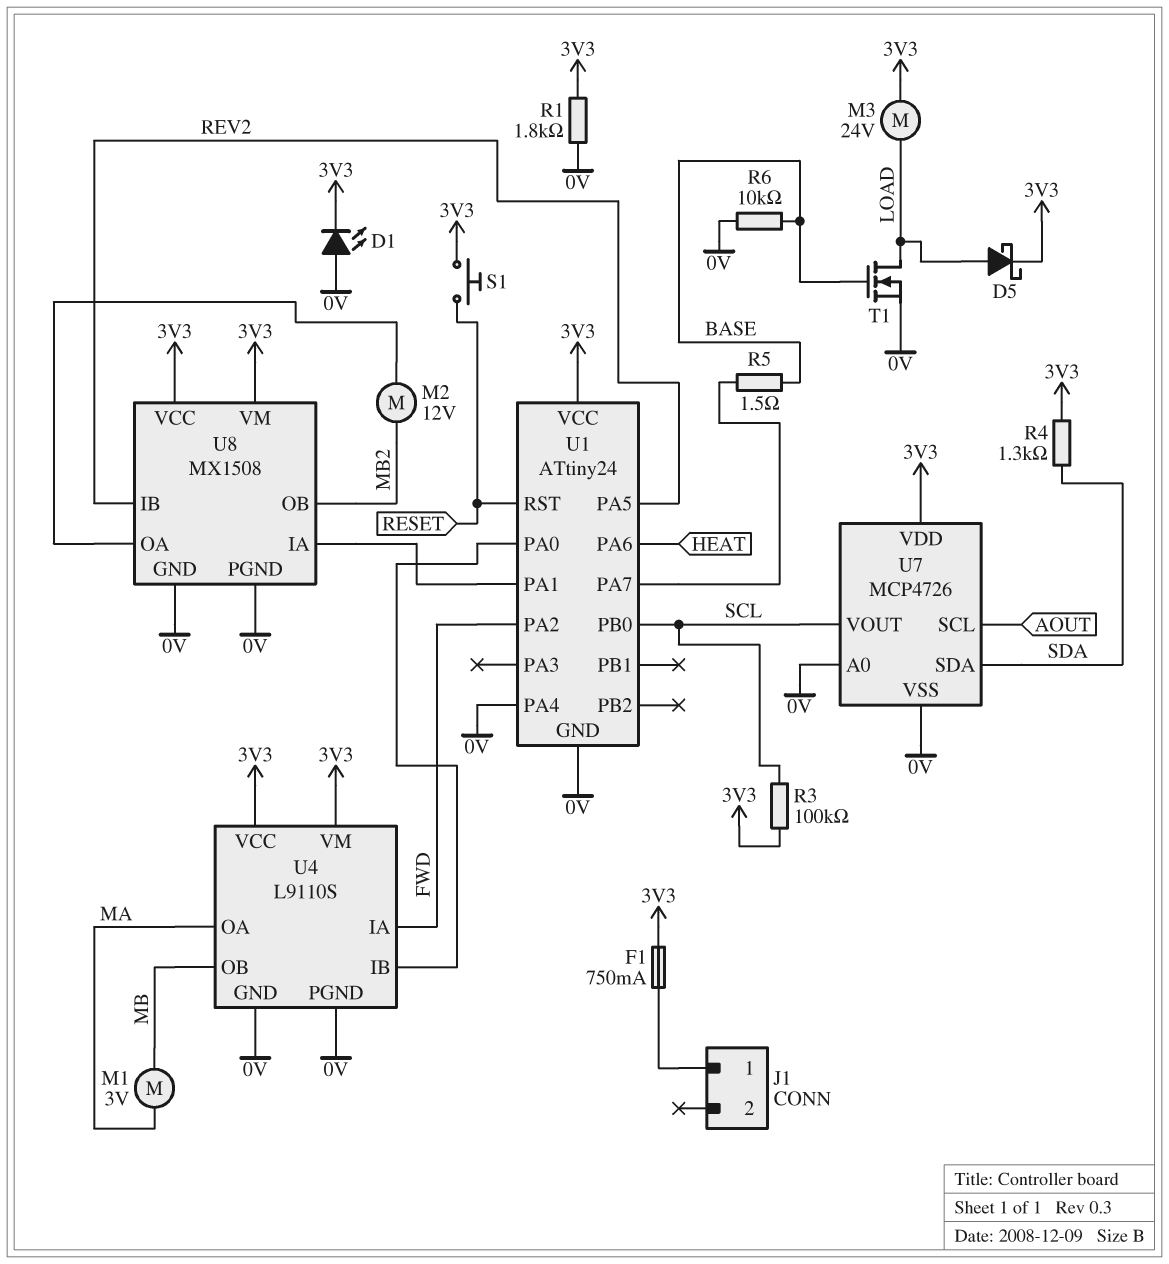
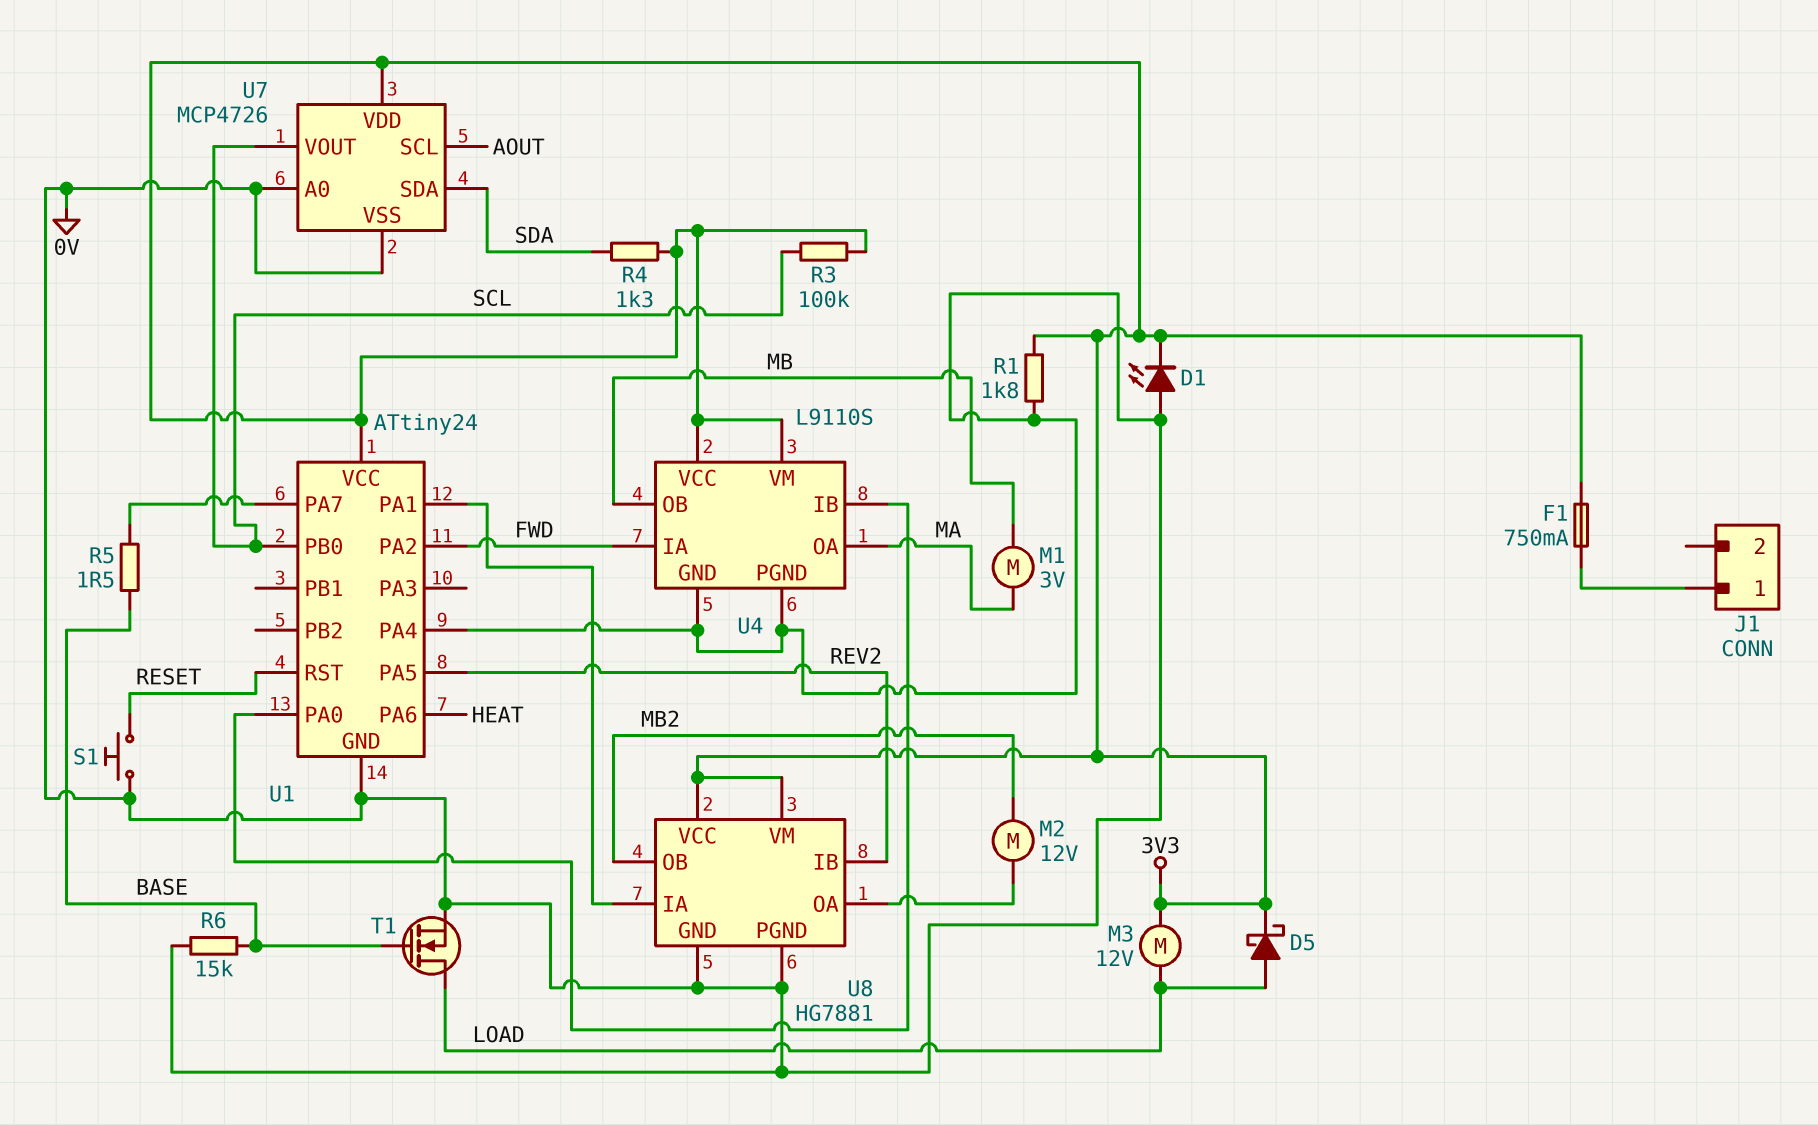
M3: motor 24V (3V3, LOAD) -> motor 12V (3V3, LOAD)
R6: 10k (0V, BASE) -> 15k (0V, BASE)
S1: button (3V3, RESET) -> button (0V, RESET)
U8: MX1508 -> HG7881

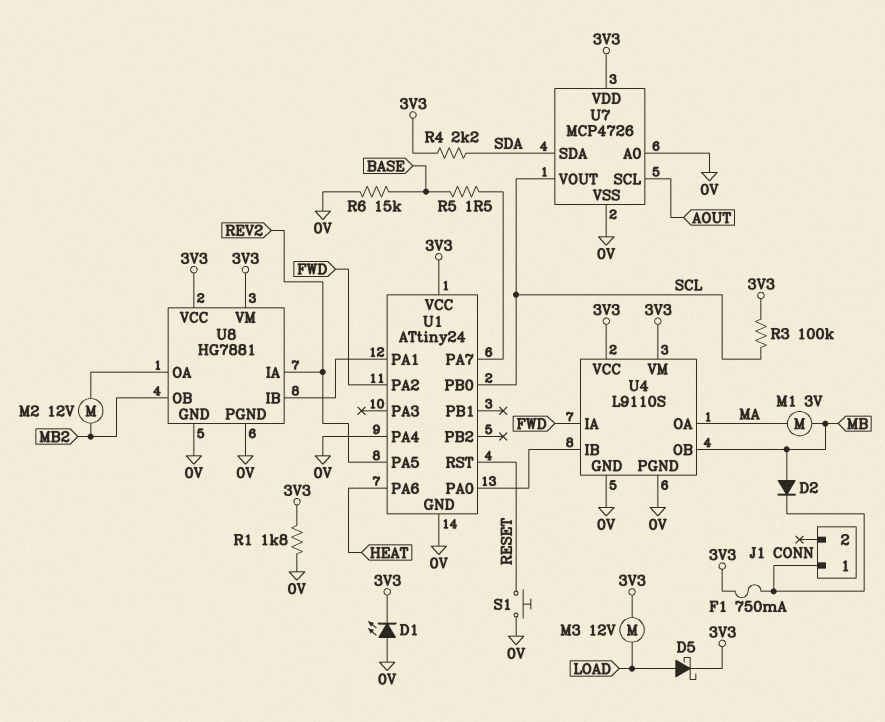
D2: none -> diode (A MB, K J1/1)
R4: 1.3k (3V3, SDA) -> 2.2k (3V3, SDA)
T1: NMOS (G BASE, D LOAD, S 0V) -> none
U8 pin IA: U1/PA1 -> REV2
U8 pin IB: REV2 -> U1/PA1

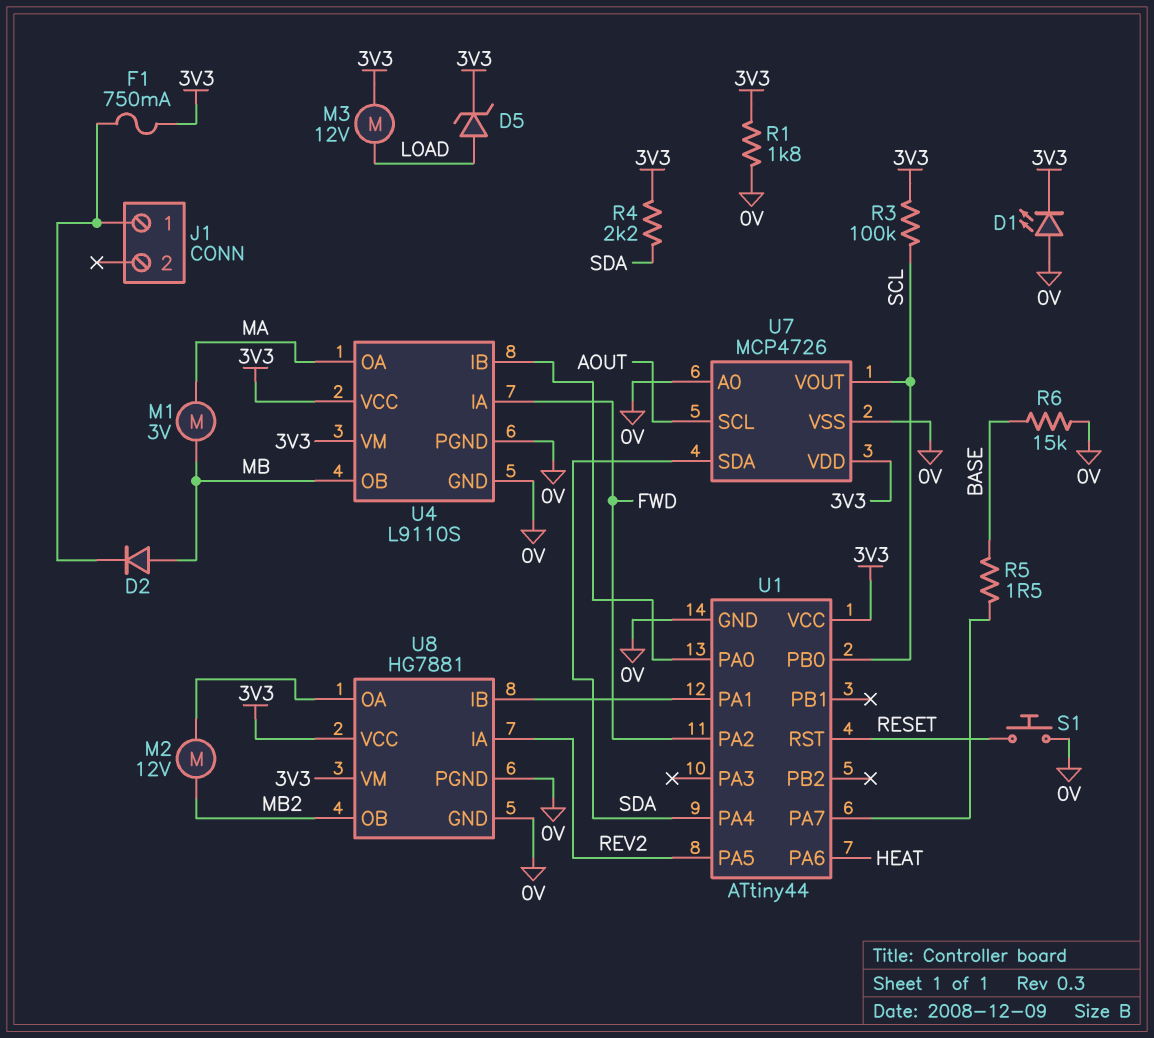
D5: schottky (A LOAD, K 3V3) -> zener (A LOAD, K 3V3)
U1: ATtiny24 -> ATtiny44
U1 pin PA4: 0V -> SDA

